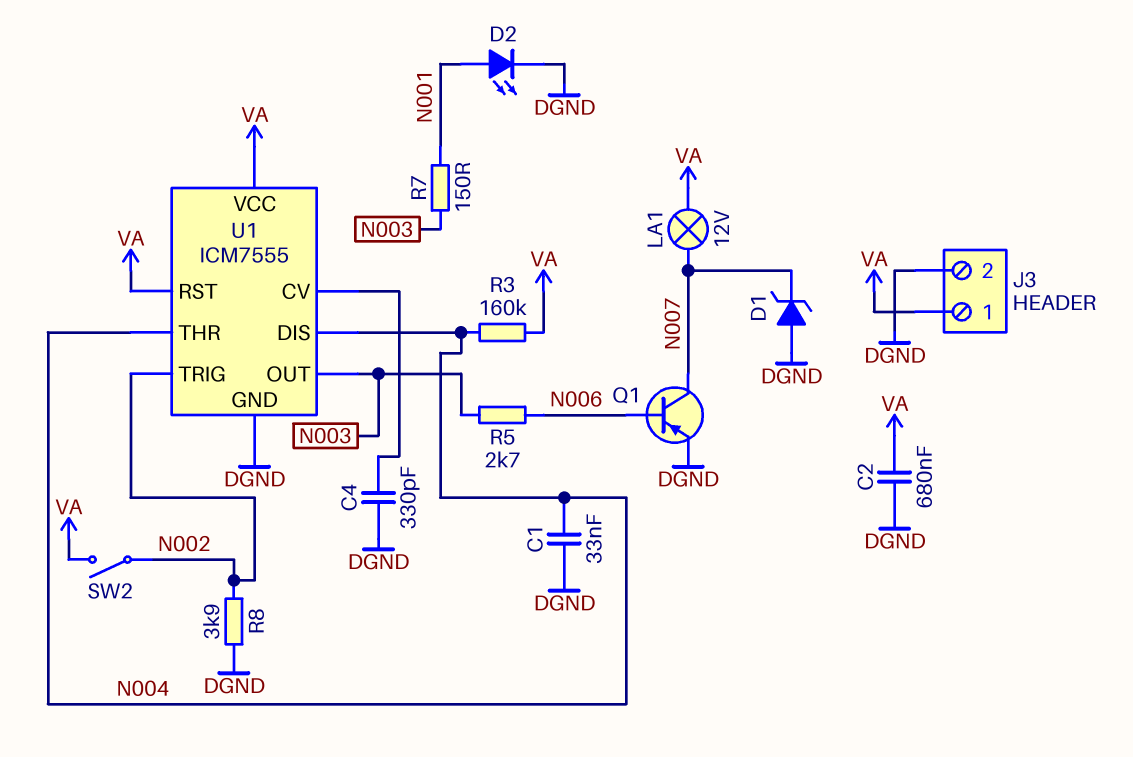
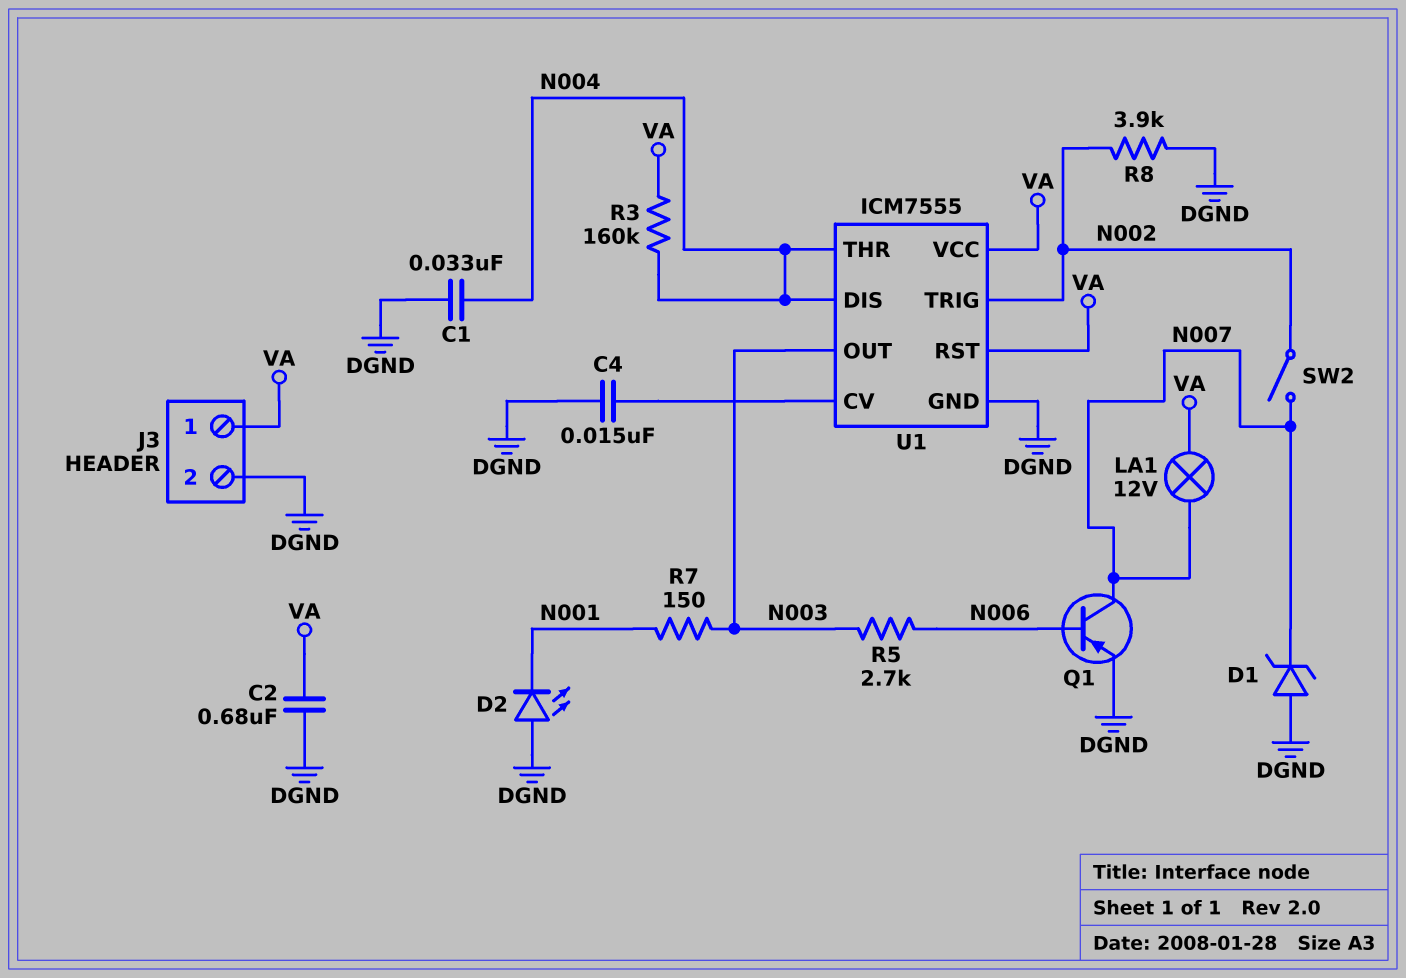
C4: 330pF (DGND, U1/CV) -> 15nF (DGND, U1/CV)
D2: LED (A N001, K DGND) -> LED (A DGND, K N001)
SW2: switch (N002, VA) -> switch (N002, N007)

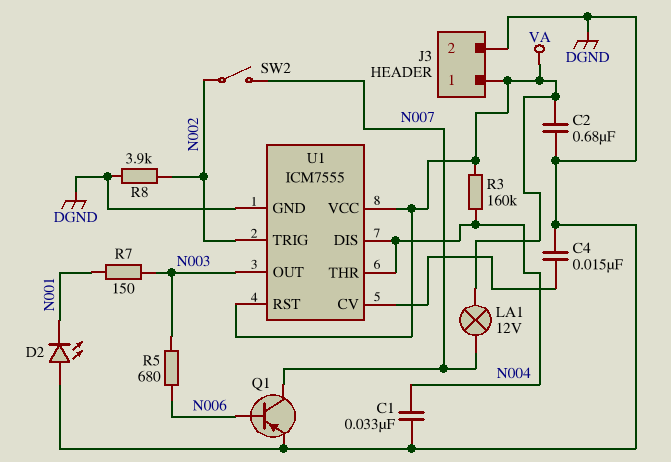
D1: zener (A DGND, K N007) -> none
R5: 2.7k (N003, N006) -> 680 (N003, N006)

